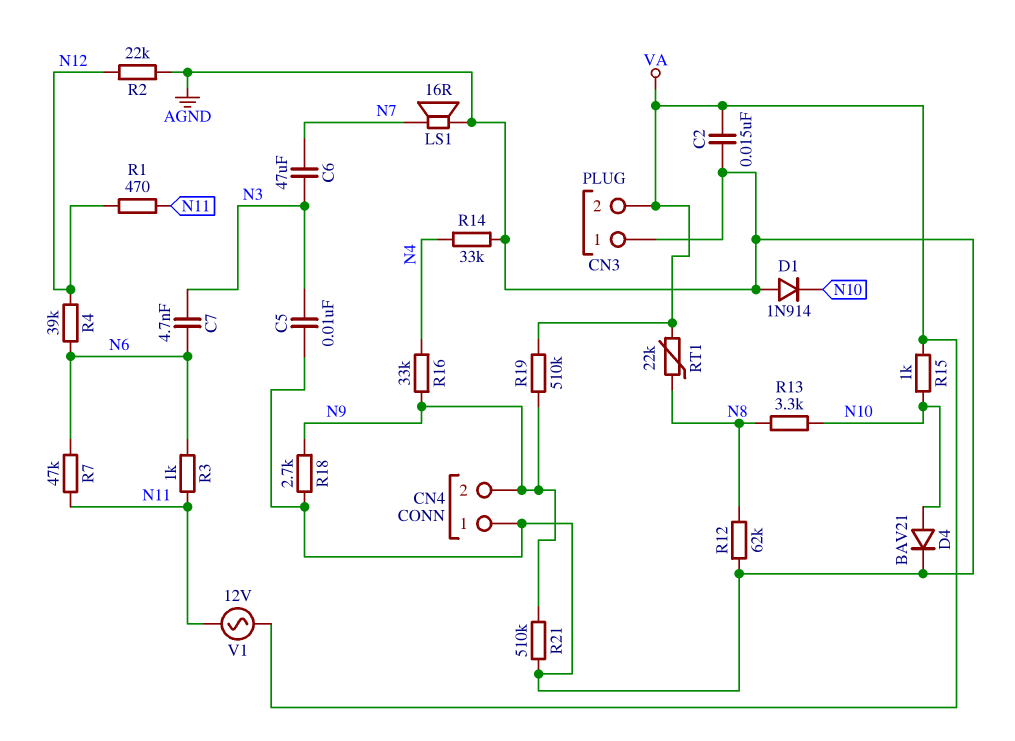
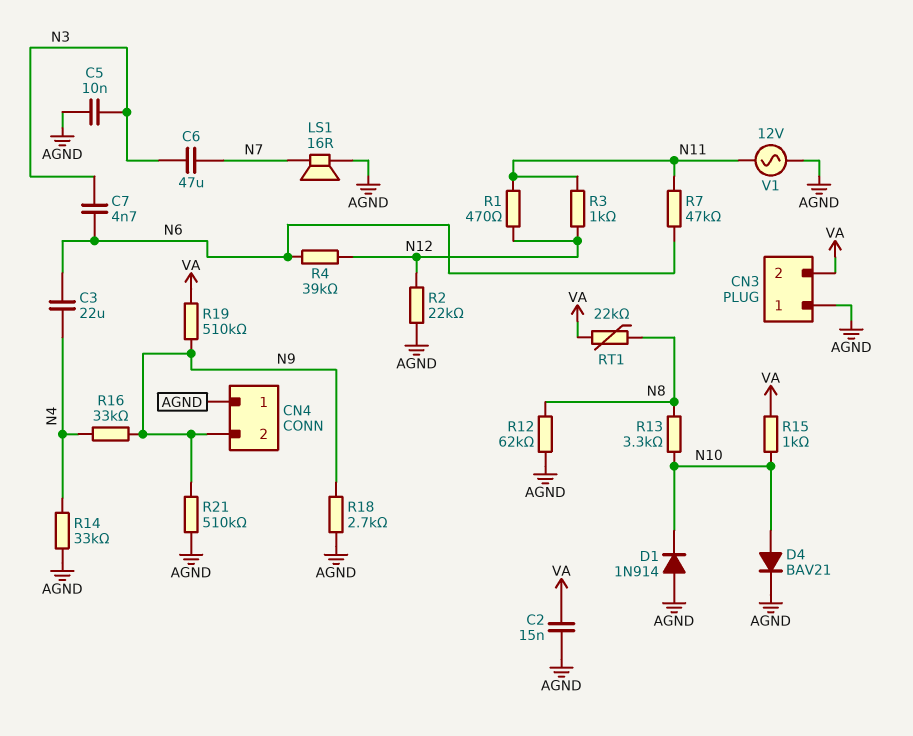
C3: none -> 22uF (N4, N6)
R3: 1k (N6, N11) -> 1k (N11, N12)
V1: AC 12V (N11, VA) -> AC 12V (AGND, N11)

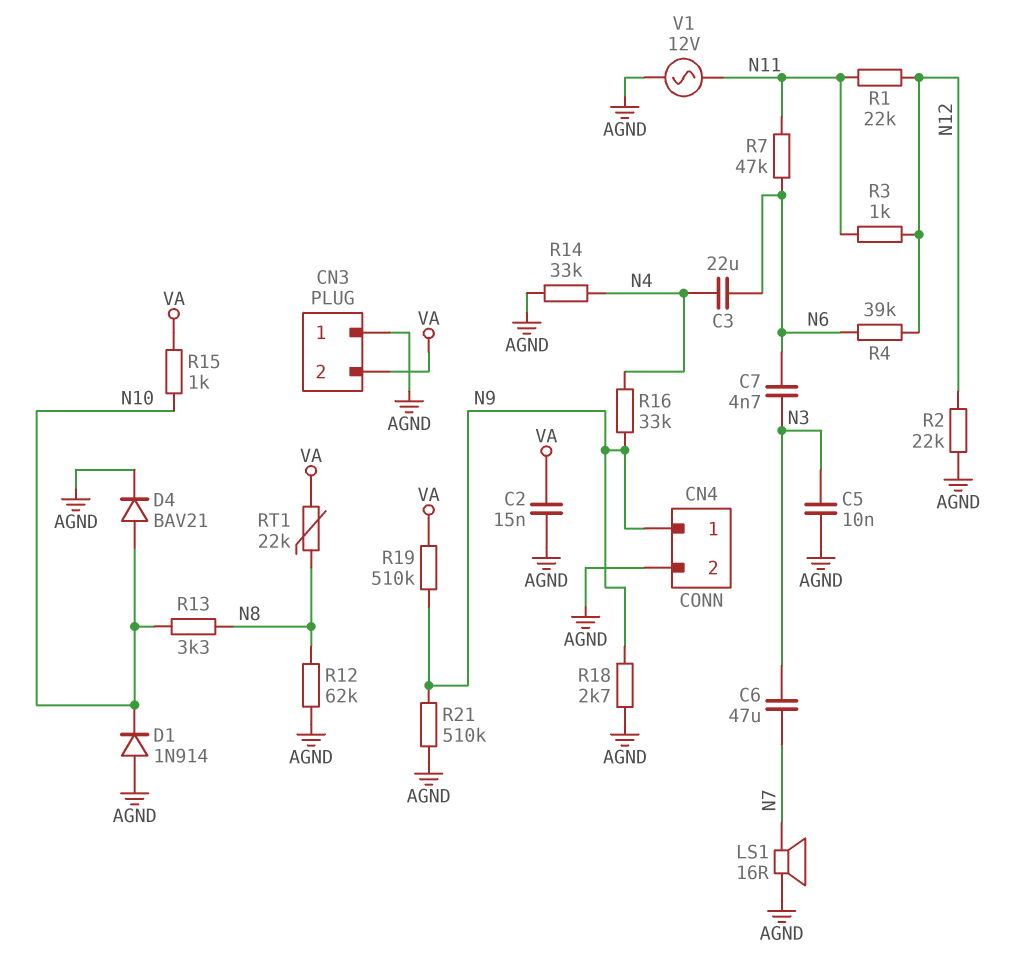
CN4 pin 1: AGND -> N9
CN4 pin 2: N9 -> AGND
R1: 470 (N11, N12) -> 22k (N11, N12)

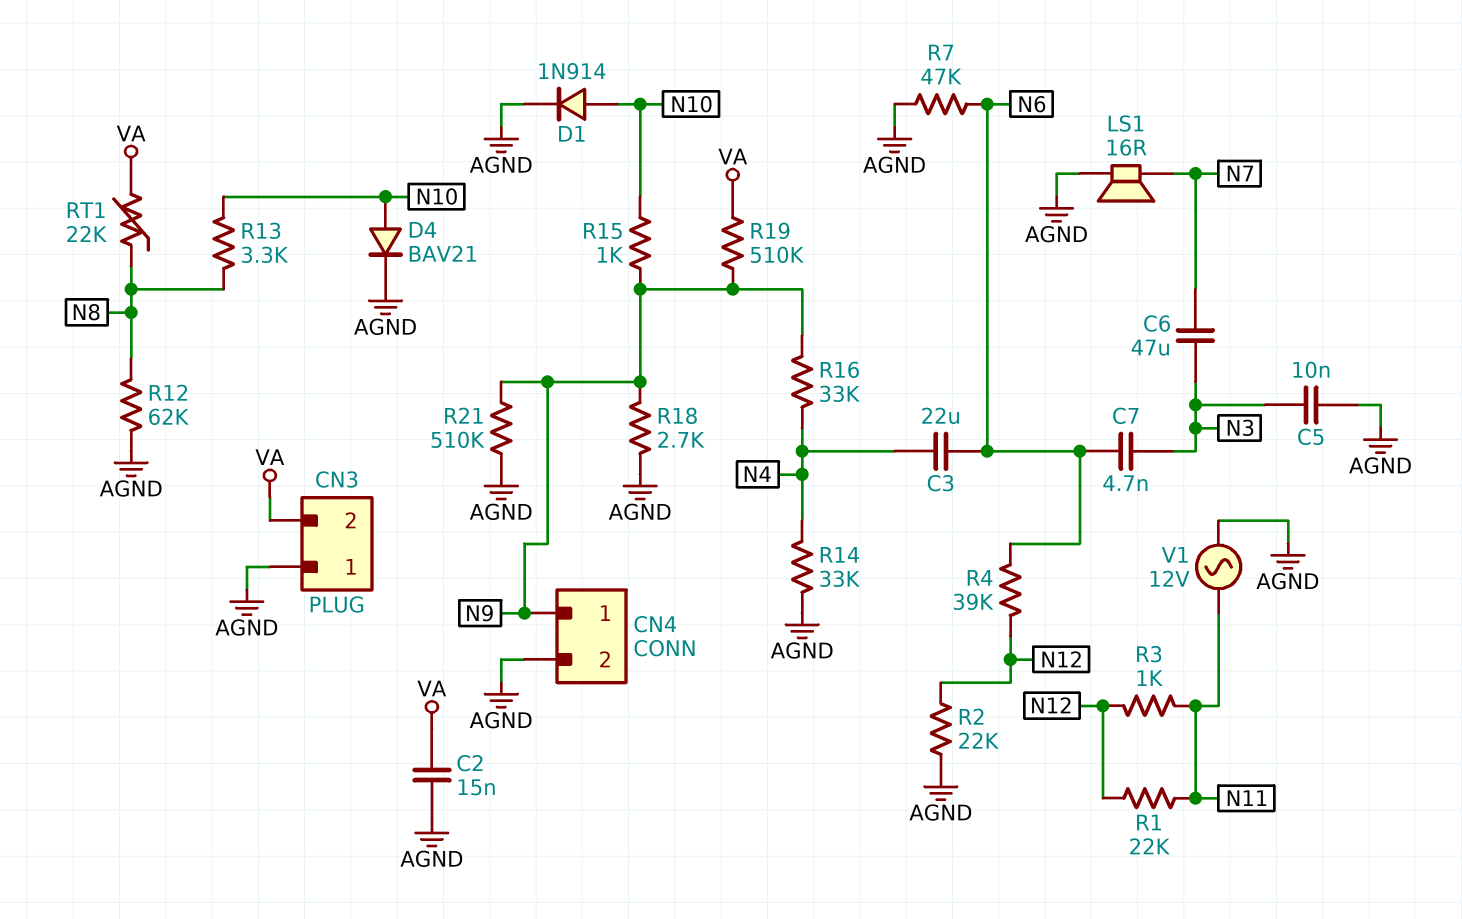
D1: diode 1N914 (A AGND, K N10) -> diode 1N914 (A N10, K AGND)
R7: 47k (N6, N11) -> 47k (AGND, N6)
R15: 1k (N10, VA) -> 1k (N9, N10)

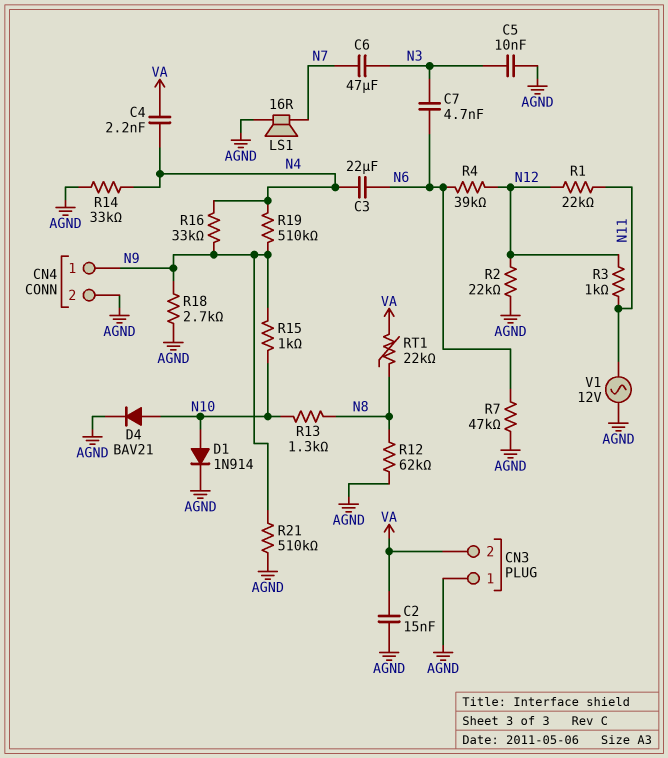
C4: none -> 2.2nF (N4, VA)
R13: 3.3k (N8, N10) -> 1.3k (N8, N10)
R19: 510k (N9, VA) -> 510k (N4, N9)

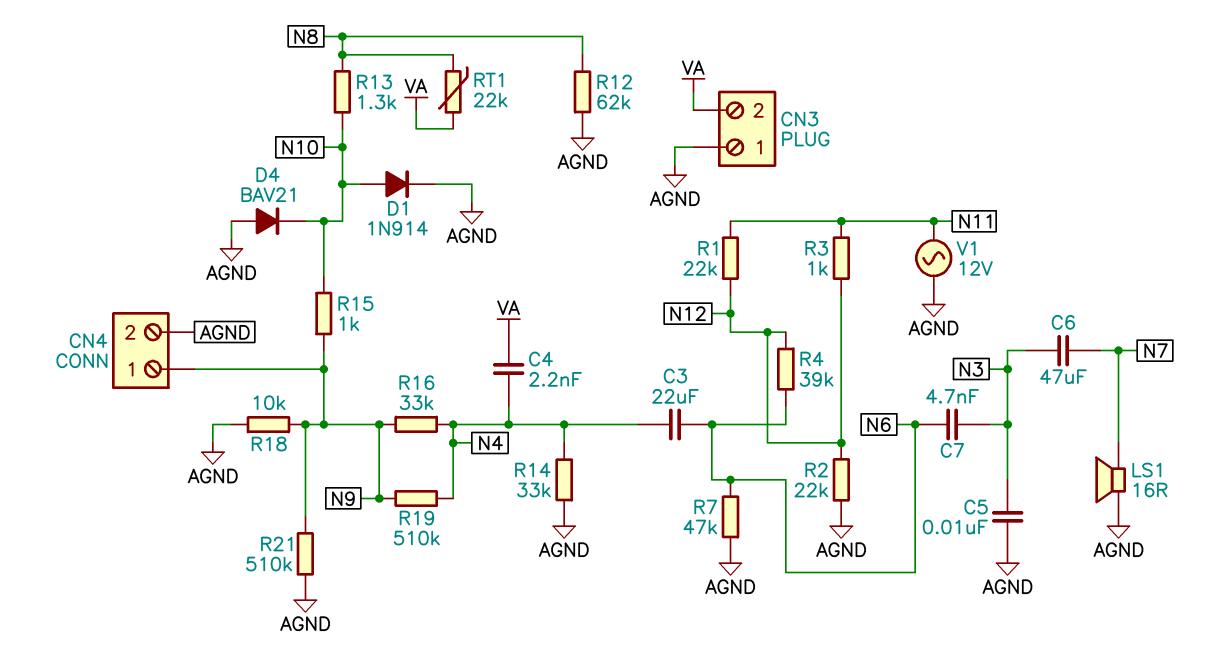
C2: 15nF (AGND, VA) -> none
D4: diode BAV21 (A N10, K AGND) -> diode BAV21 (A AGND, K N10)
R18: 2.7k (AGND, N9) -> 10k (AGND, N9)

